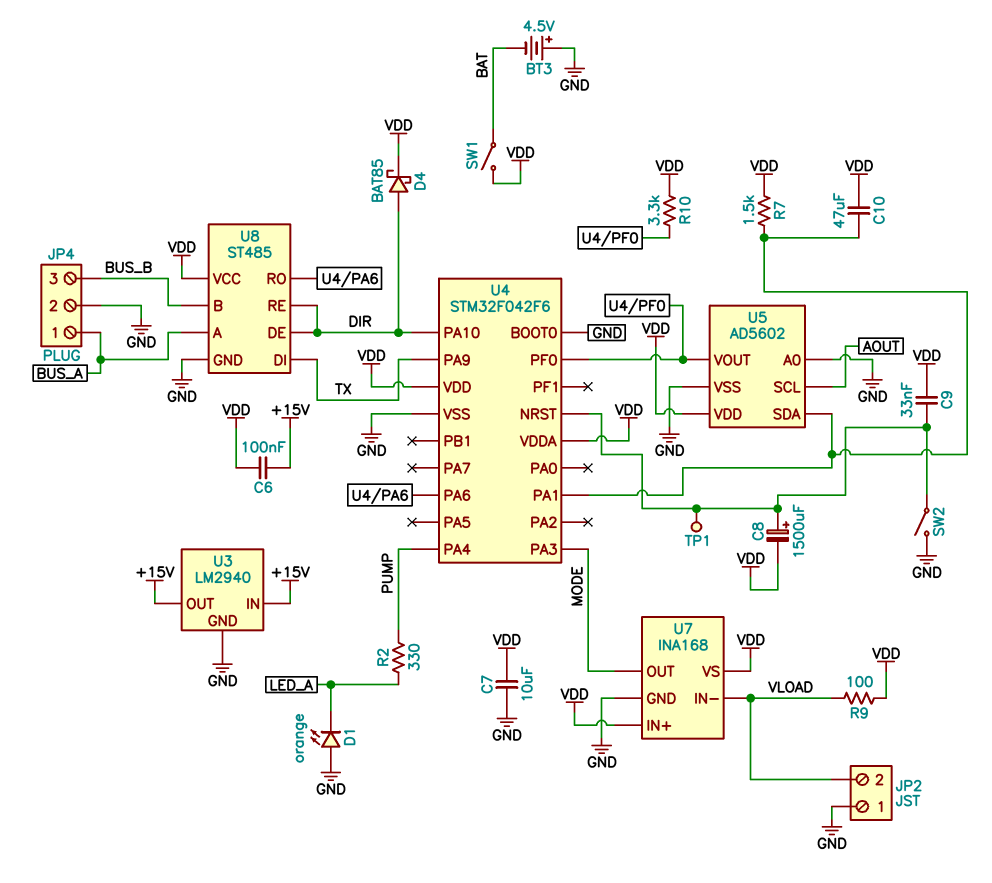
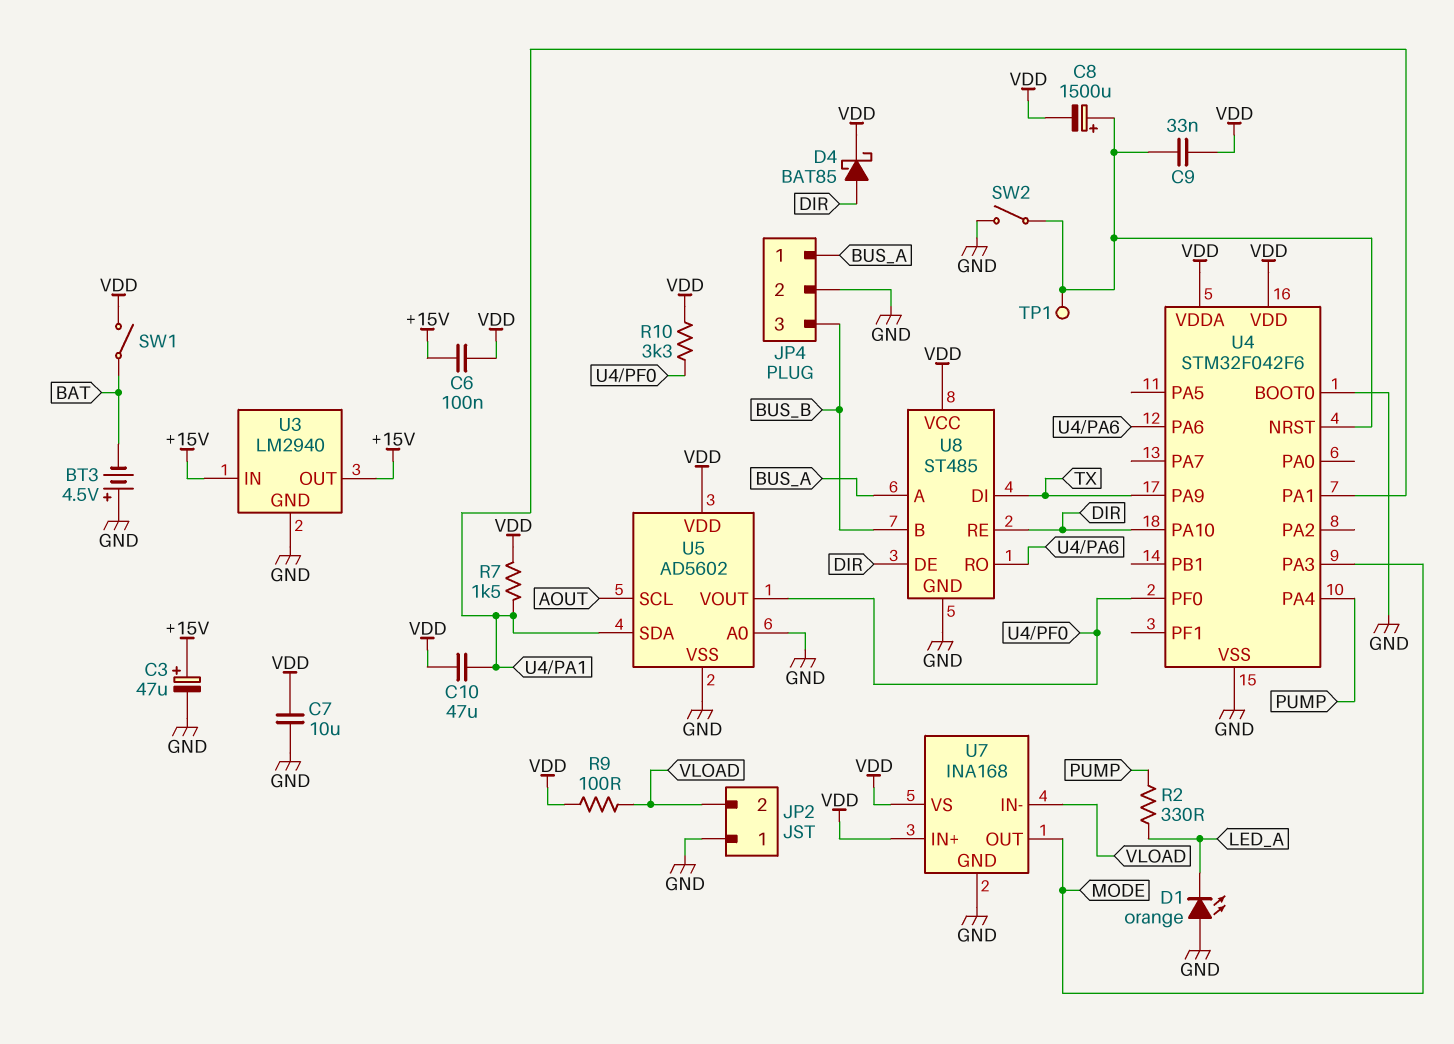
C3: none -> 47uF (plus +15V, minus GND)

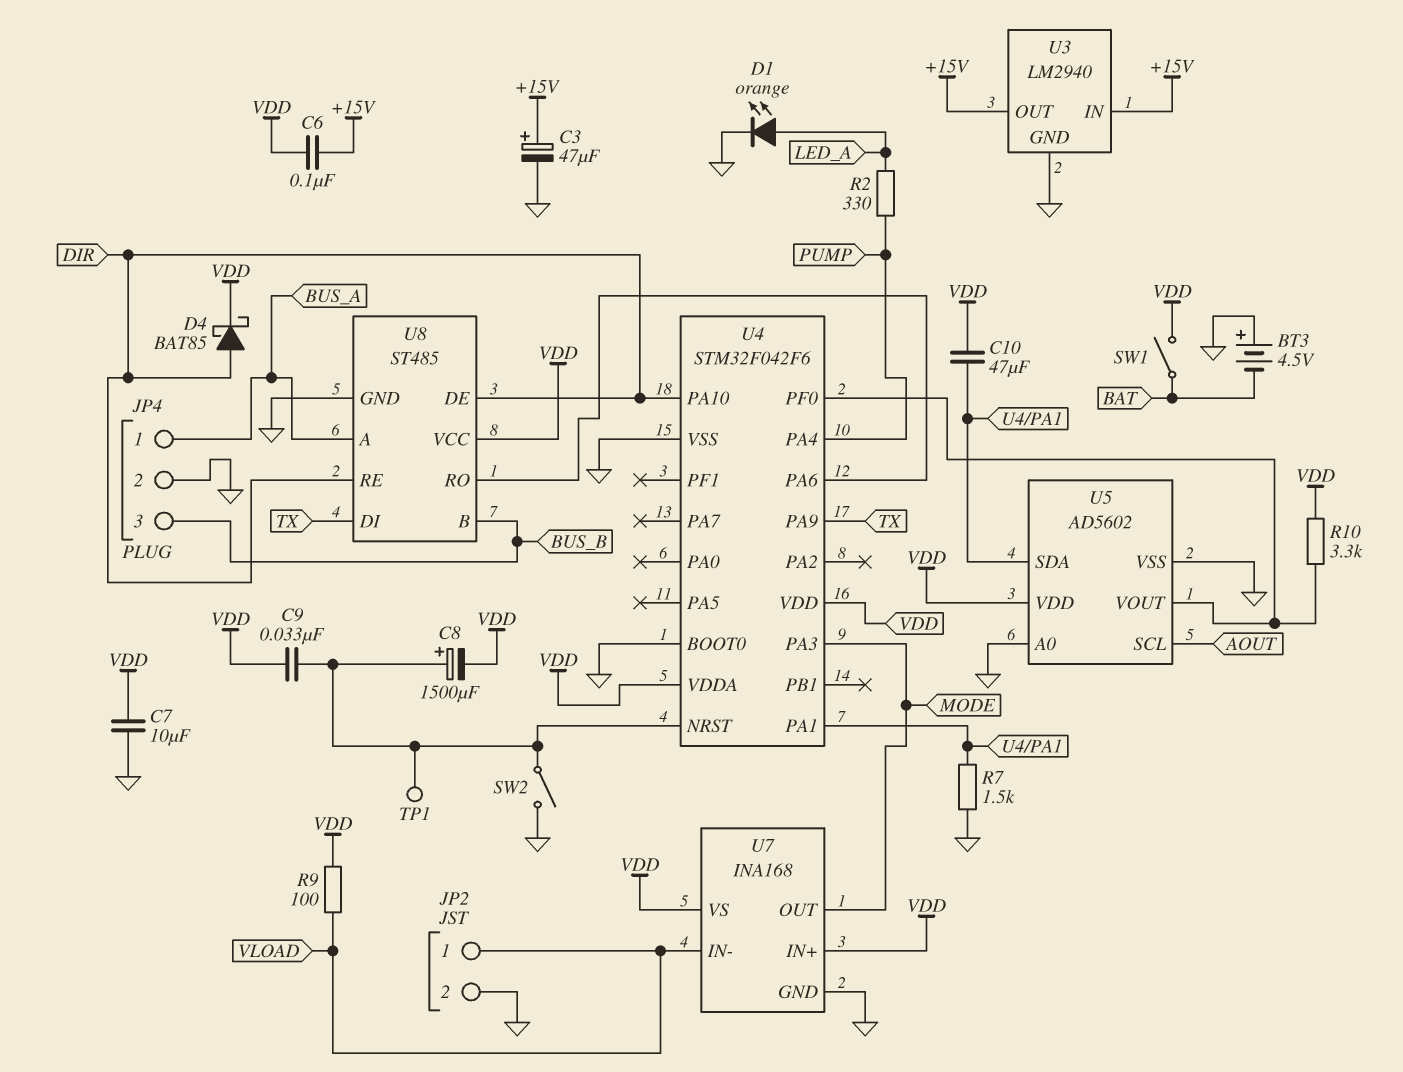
D1: LED orange (A GND, K LED_A) -> LED orange (A LED_A, K GND)
JP2 pin 1: GND -> VLOAD
JP2 pin 2: VLOAD -> GND
R7: 1.5k (U4/PA1, VDD) -> 1.5k (GND, U4/PA1)

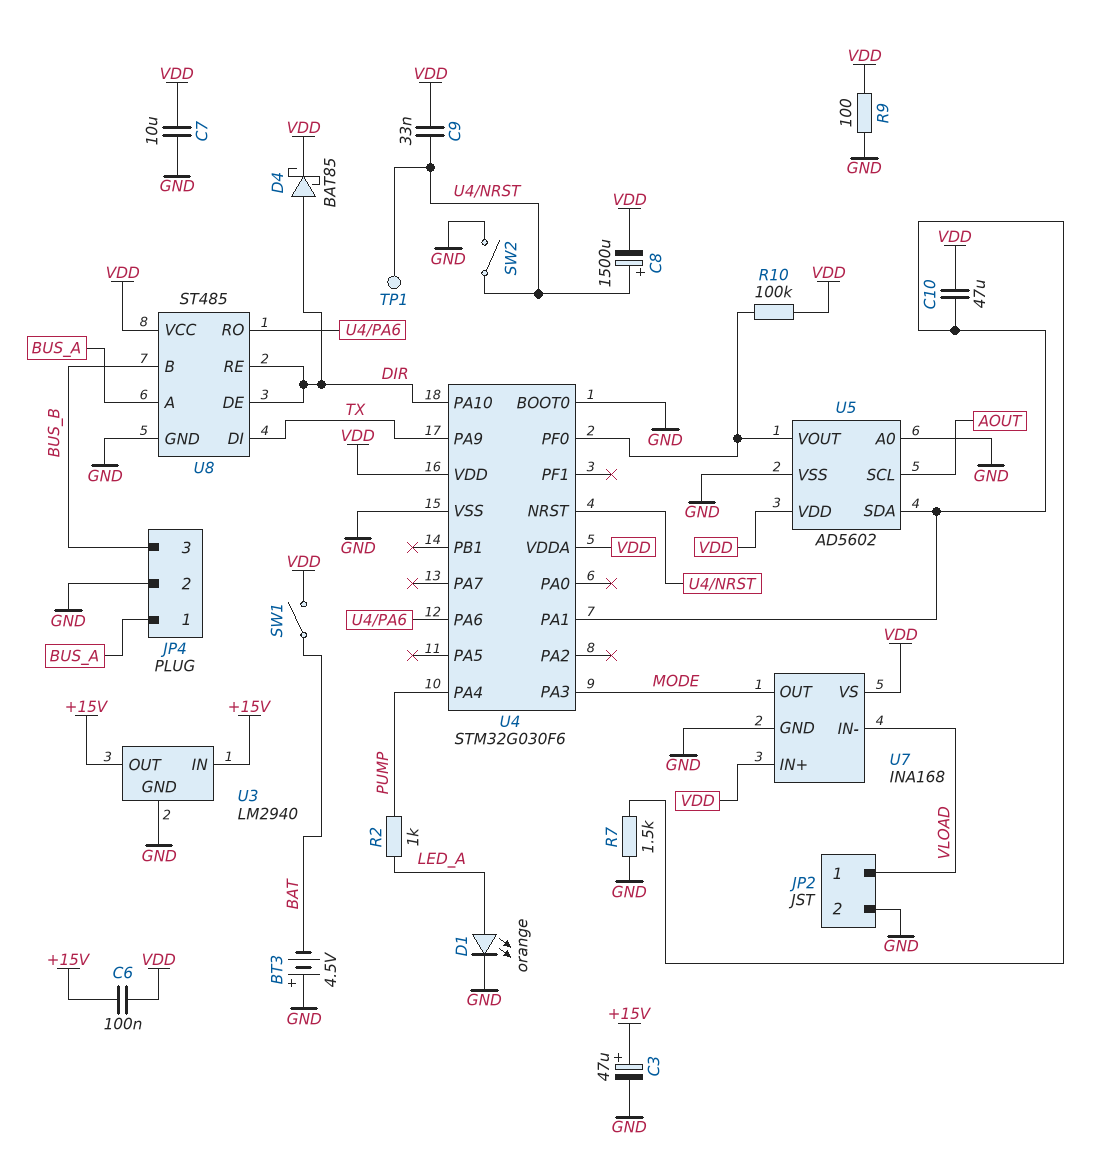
R2: 330 (LED_A, PUMP) -> 1k (LED_A, PUMP)
R9: 100 (VDD, VLOAD) -> 100 (GND, VDD)
R10: 3.3k (U4/PF0, VDD) -> 100k (U4/PF0, VDD)
U4: STM32F042F6 -> STM32G030F6

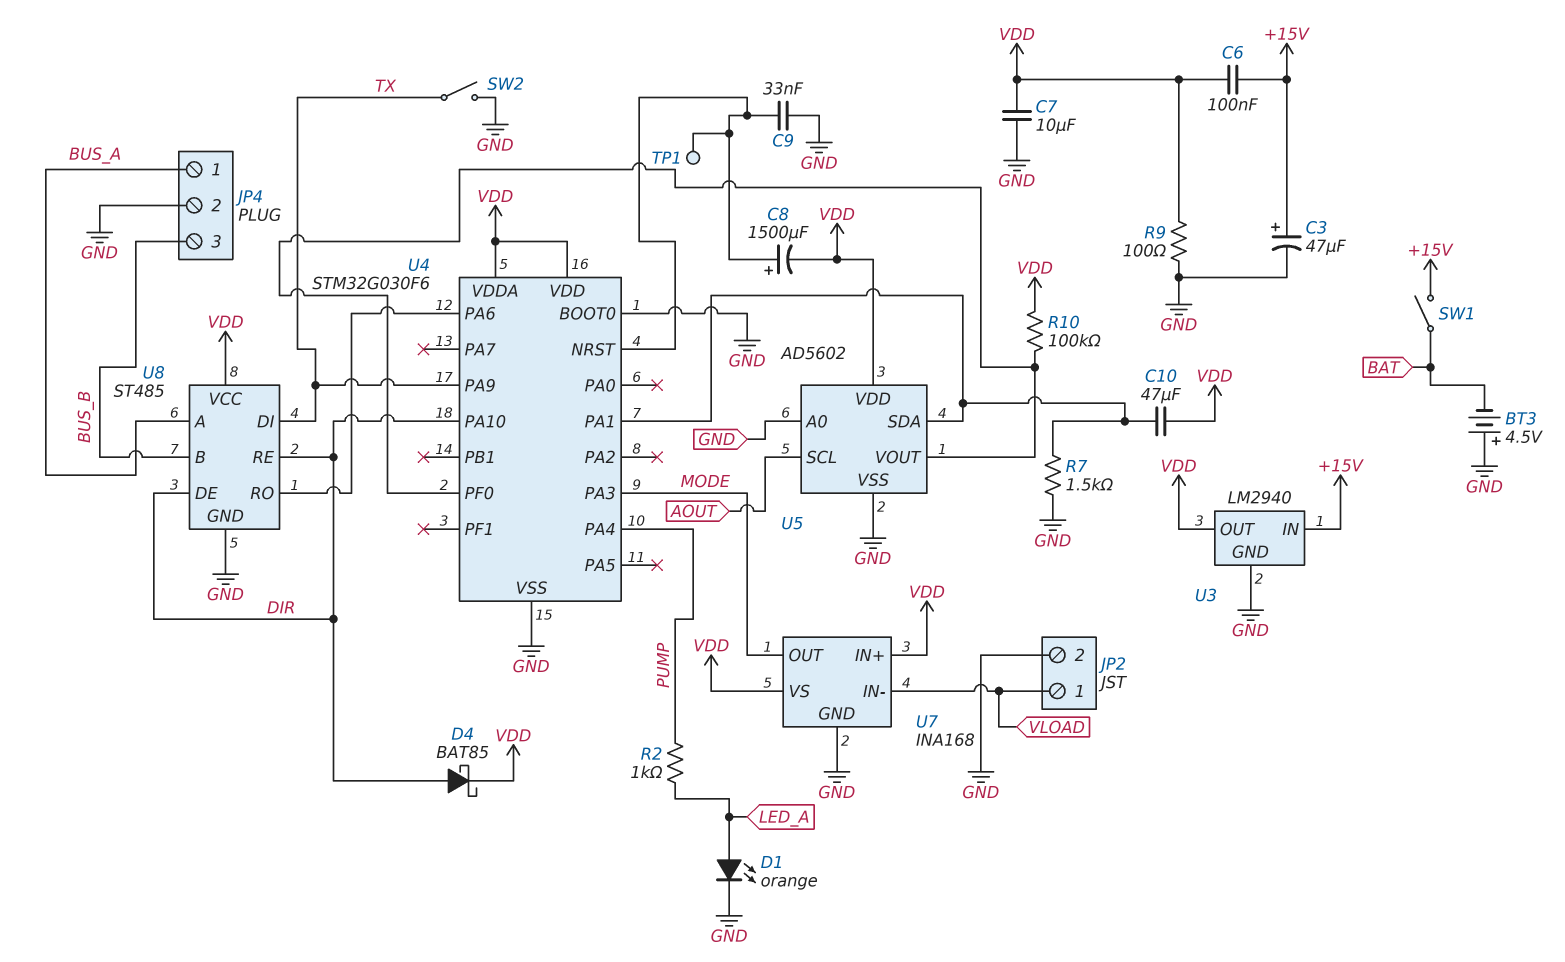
C9: 33nF (U4/NRST, VDD) -> 33nF (GND, U4/NRST)
SW1: switch (BAT, VDD) -> switch (+15V, BAT)
SW2: switch (GND, U4/NRST) -> switch (GND, TX)
U3 pin OUT: +15V -> VDD

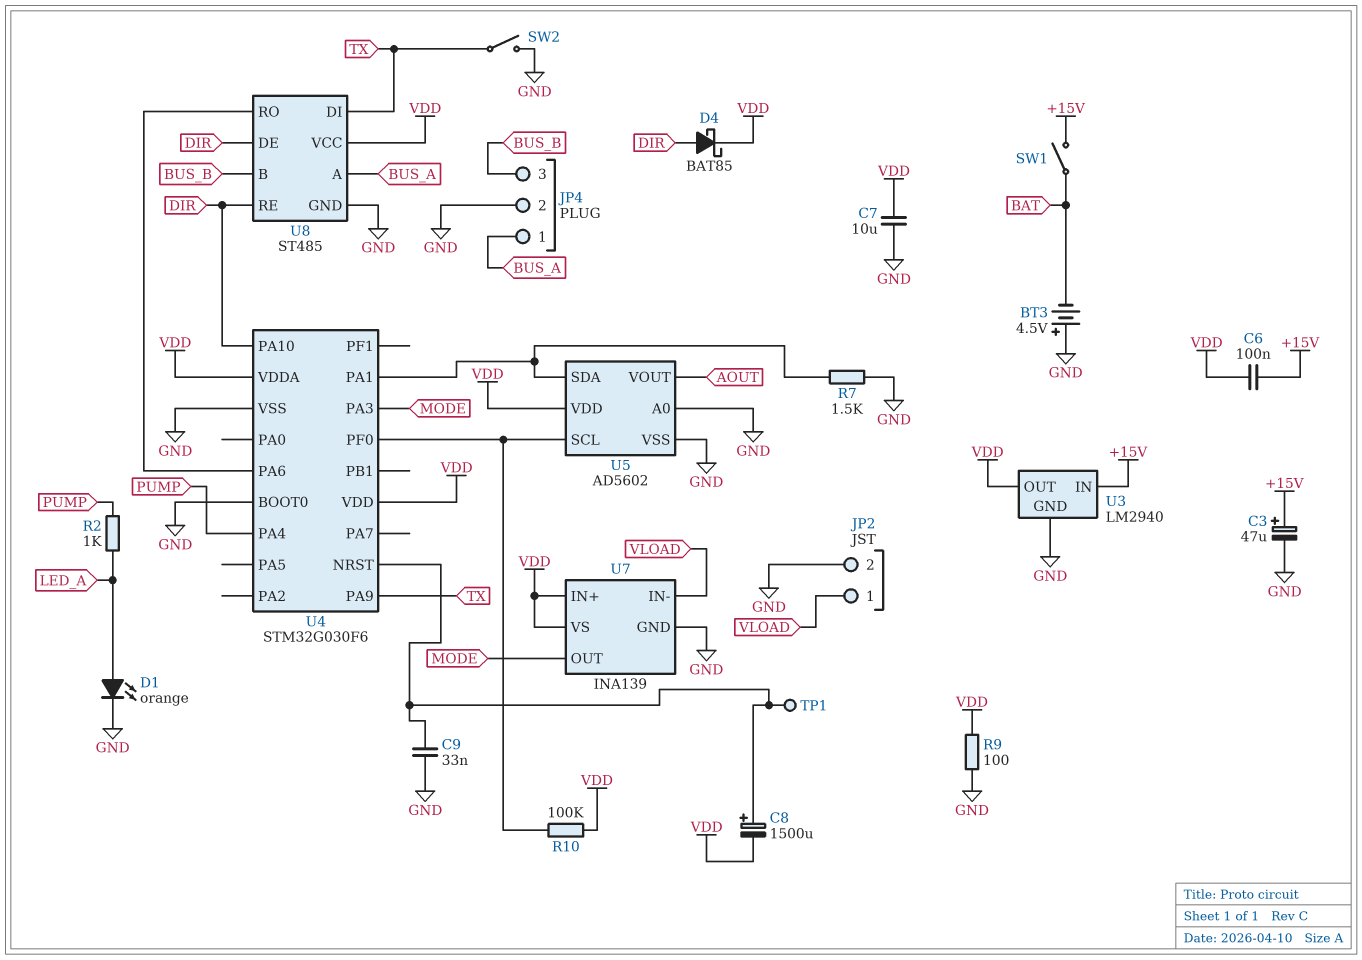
C10: 47uF (U4/PA1, VDD) -> none
U5 pin SCL: AOUT -> U4/PF0
U5 pin VOUT: U4/PF0 -> AOUT
U7: INA168 -> INA139

